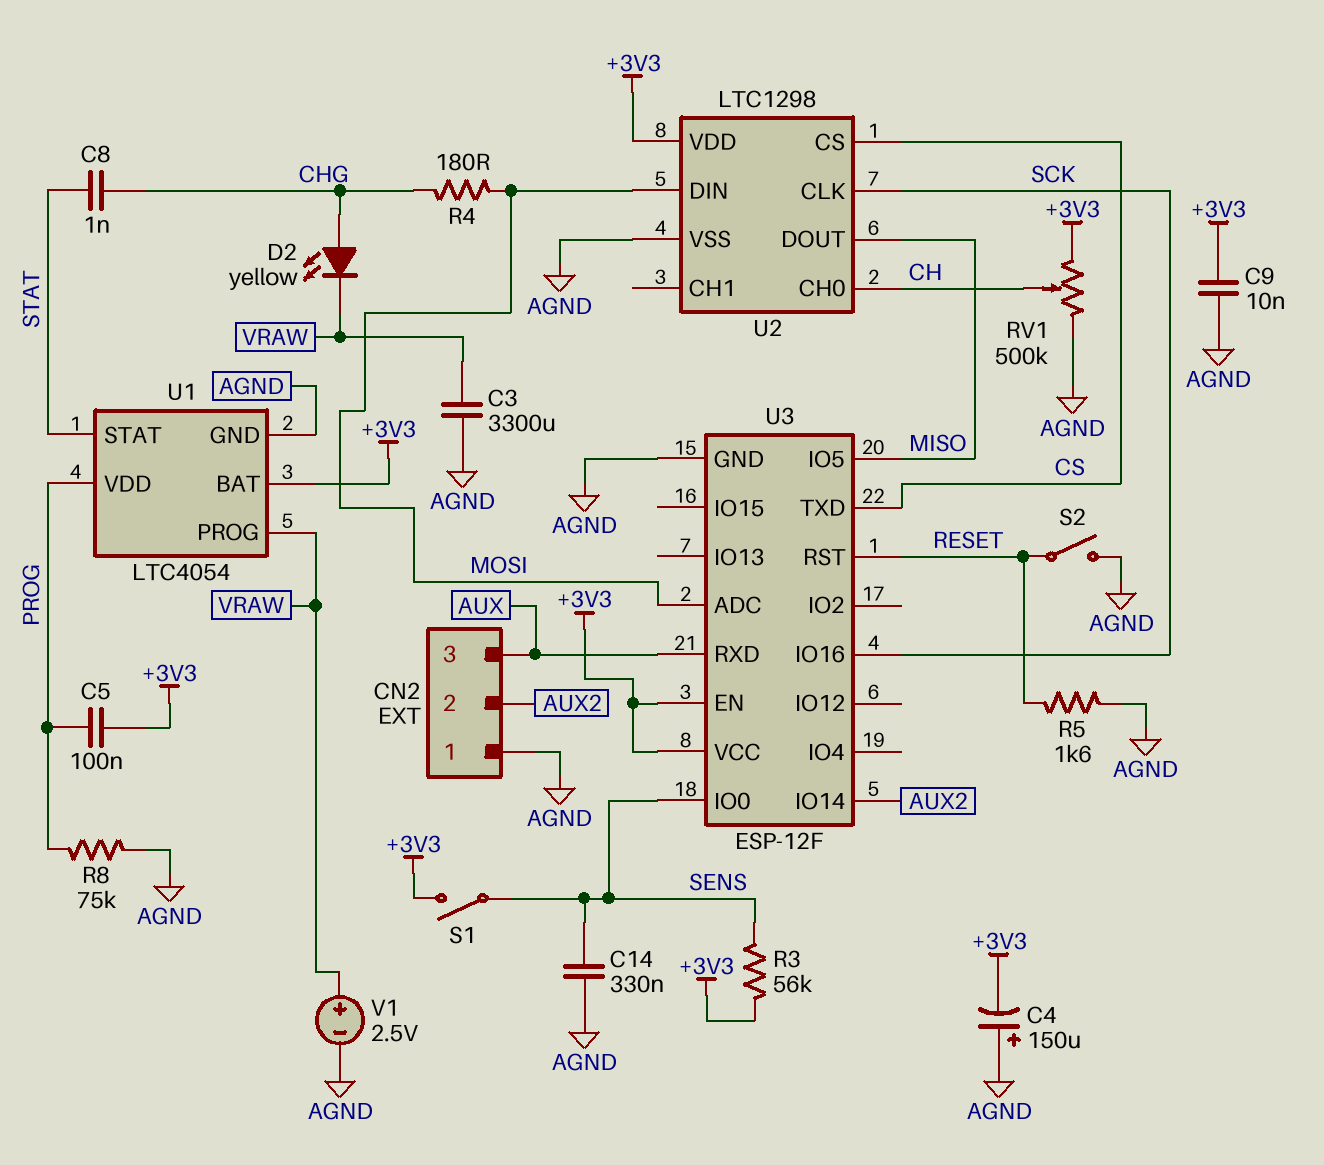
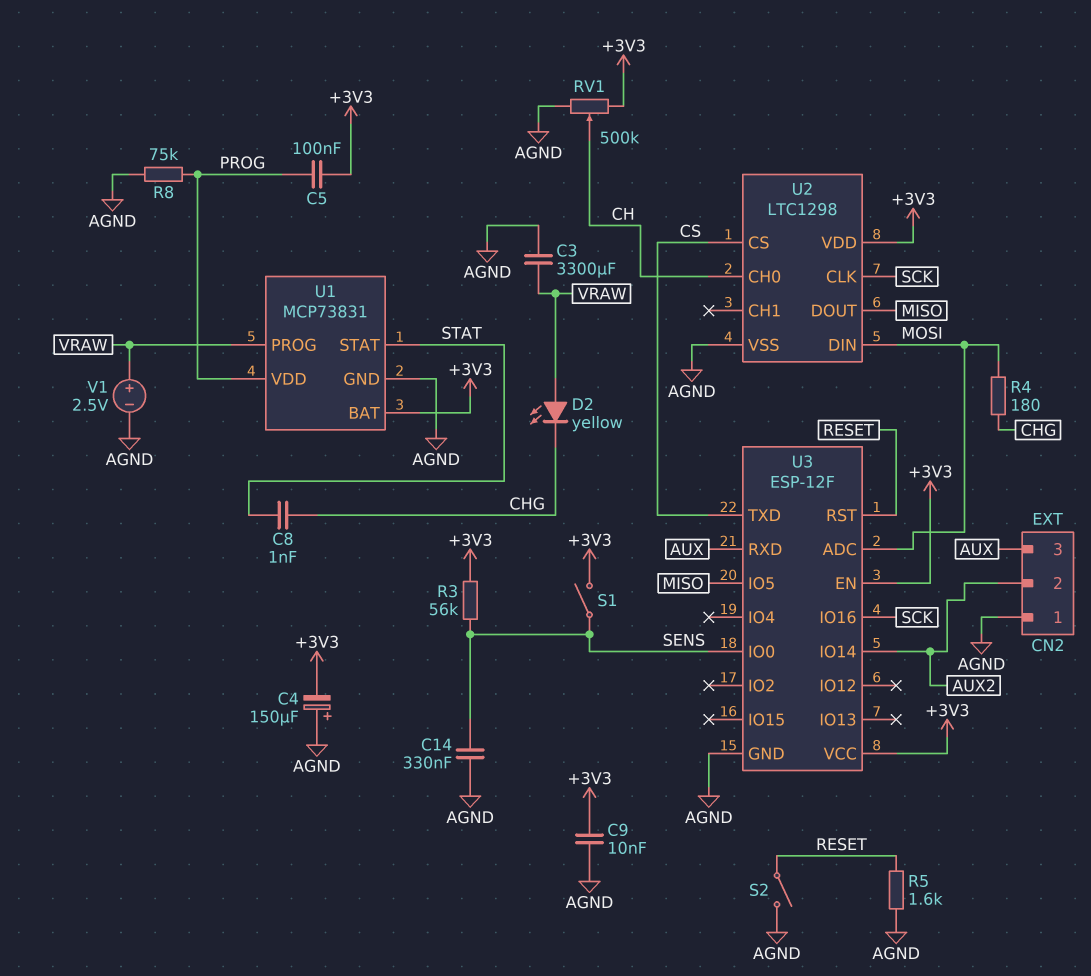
D2: LED yellow (A CHG, K VRAW) -> LED yellow (A VRAW, K CHG)
U1: LTC4054 -> MCP73831

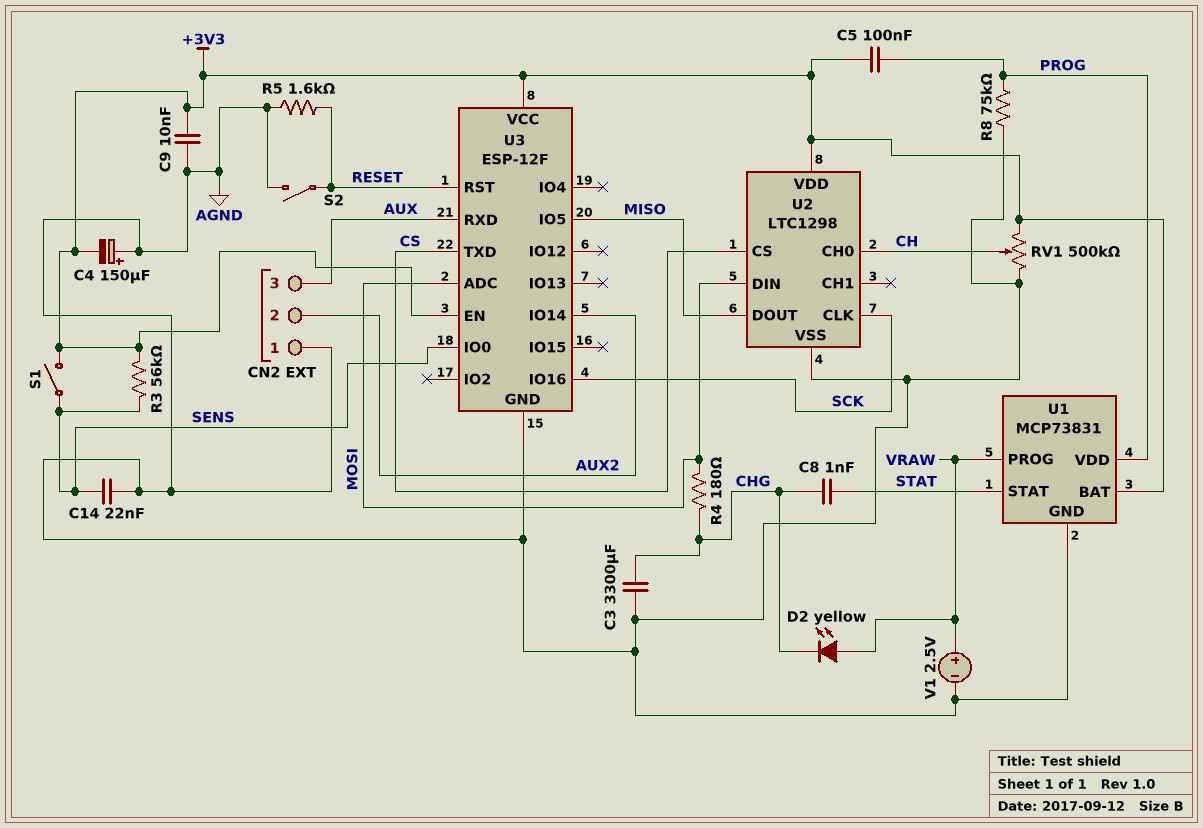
C3: 3300uF (AGND, VRAW) -> 3300uF (AGND, CHG)
C14: 330nF (AGND, SENS) -> 22nF (AGND, SENS)

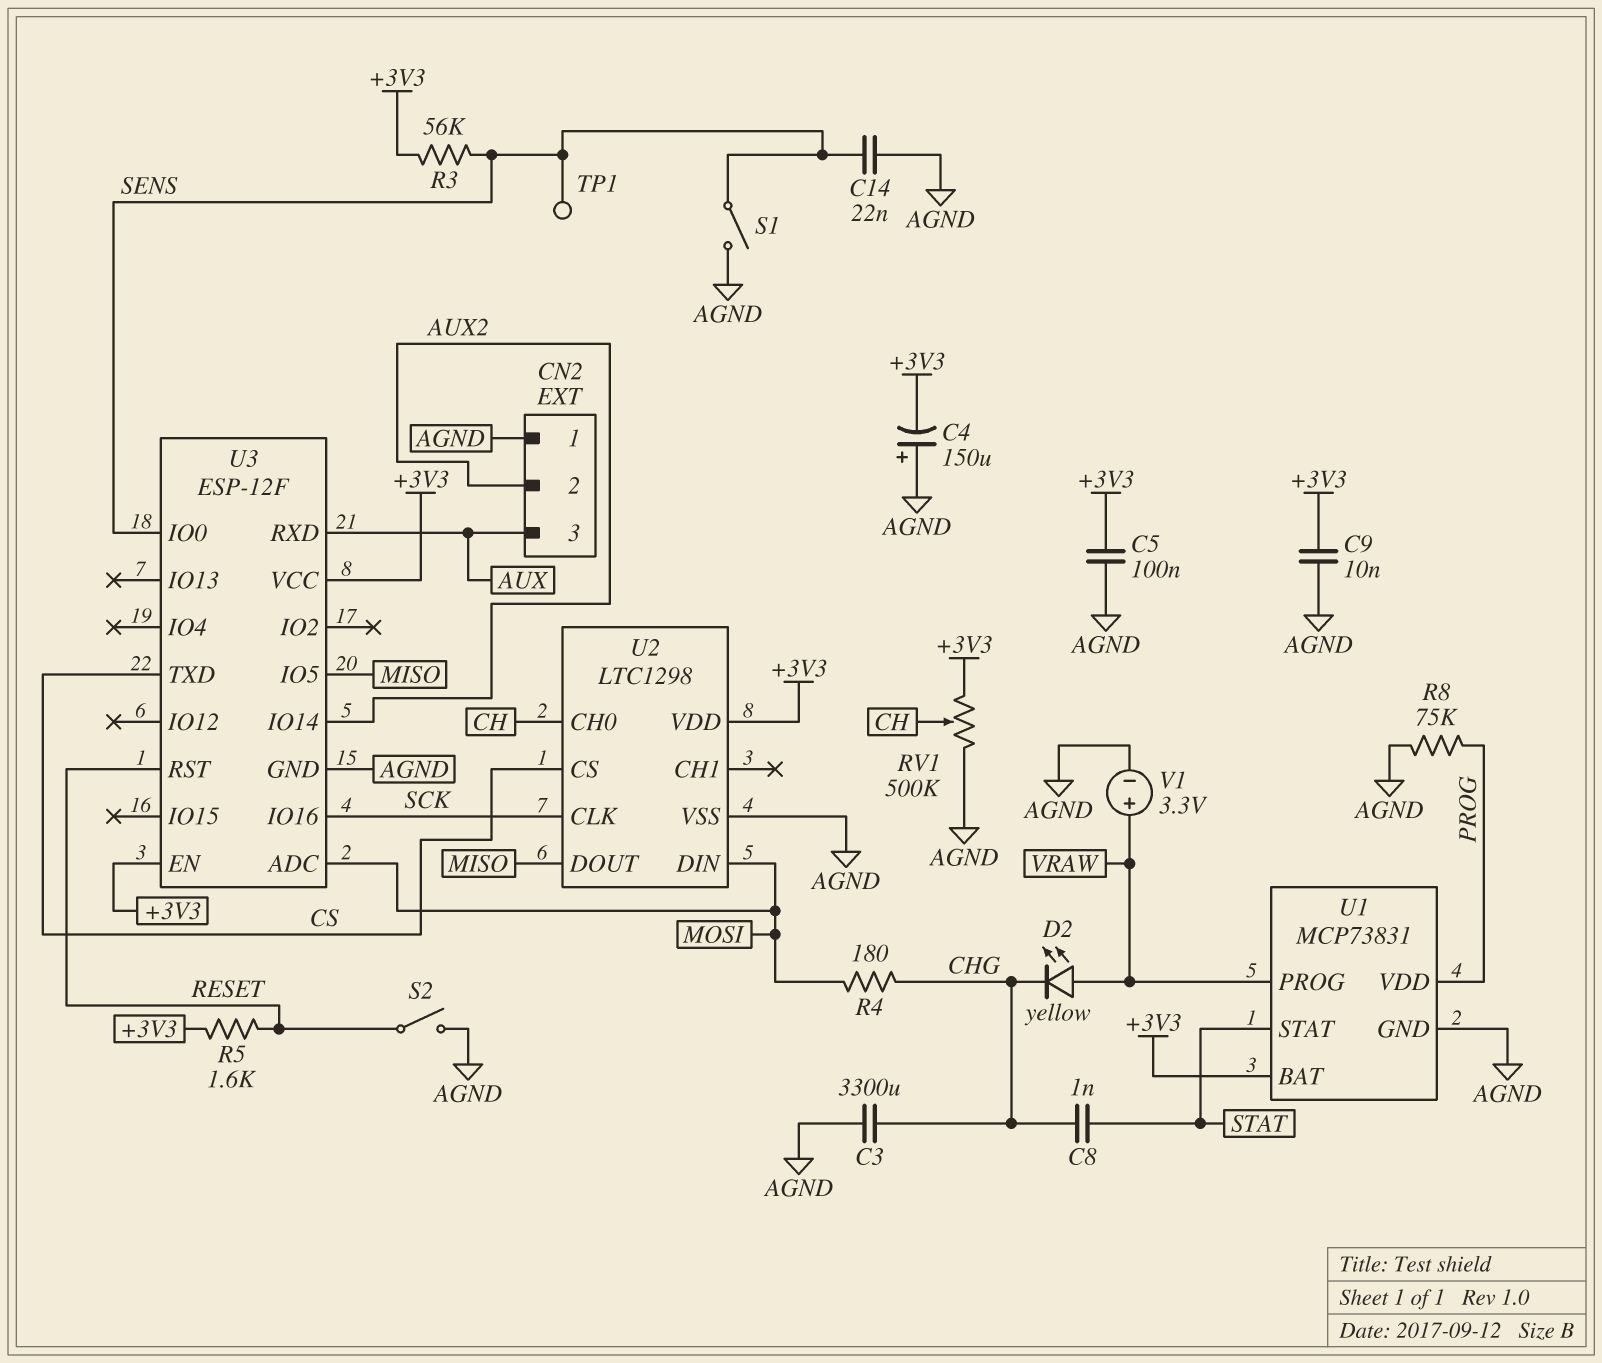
C5: 100nF (+3V3, PROG) -> 100nF (+3V3, AGND)
R5: 1.6k (AGND, RESET) -> 1.6k (+3V3, RESET)
S1: switch (+3V3, SENS) -> switch (AGND, SENS)
TP1: none -> test point (SENS)
V1: 2.5V (plus VRAW, minus AGND) -> 3.3V (plus VRAW, minus AGND)

